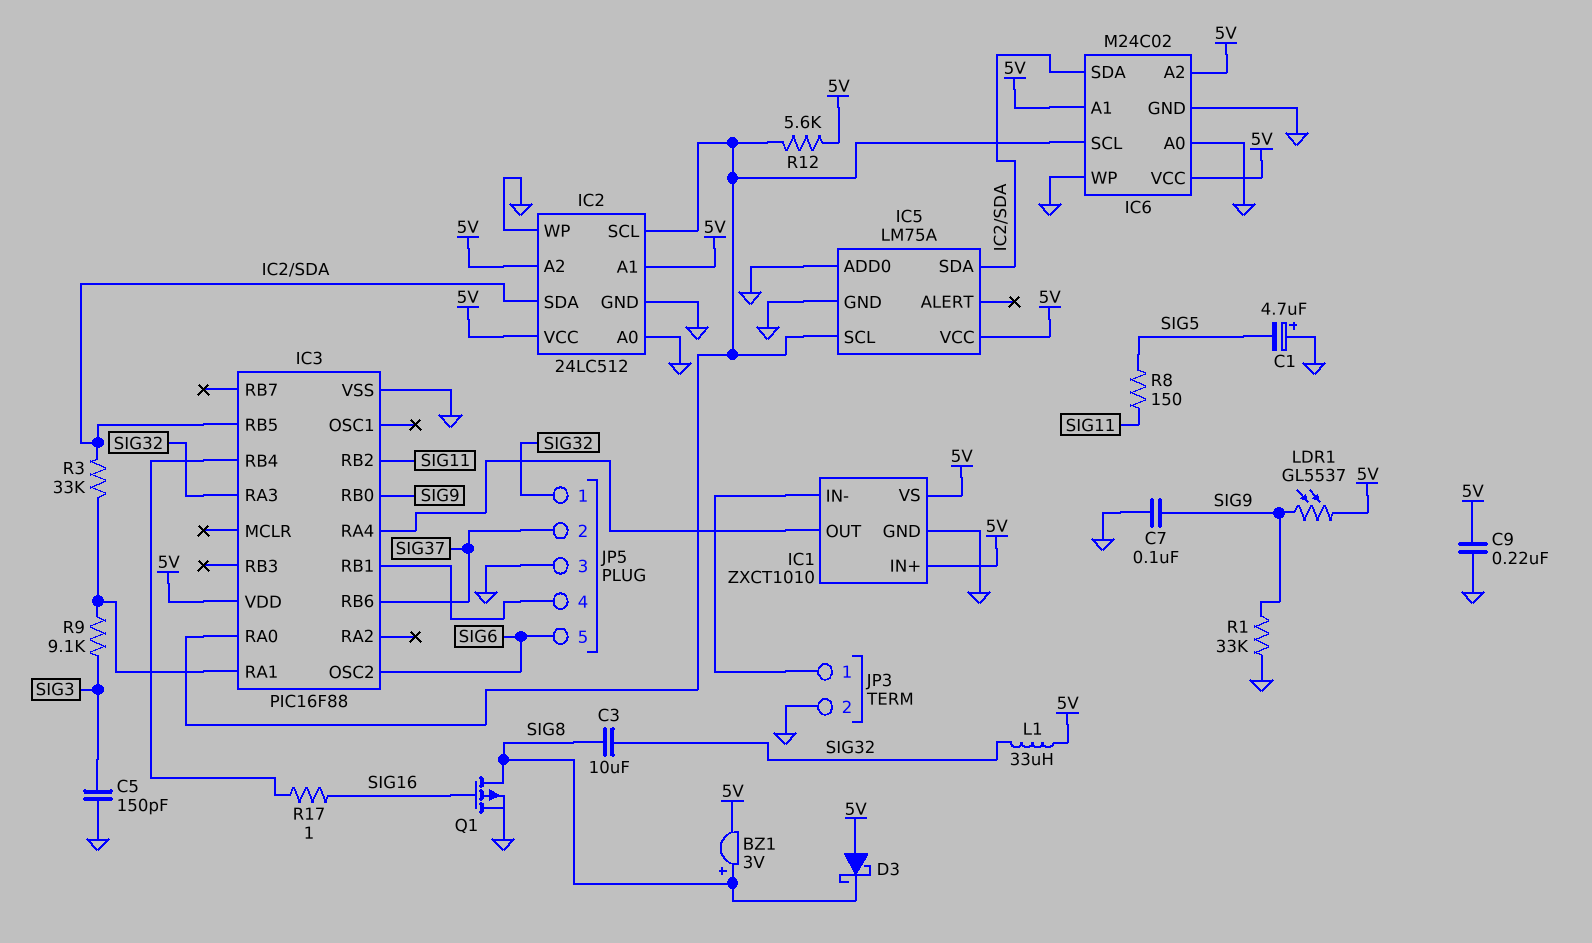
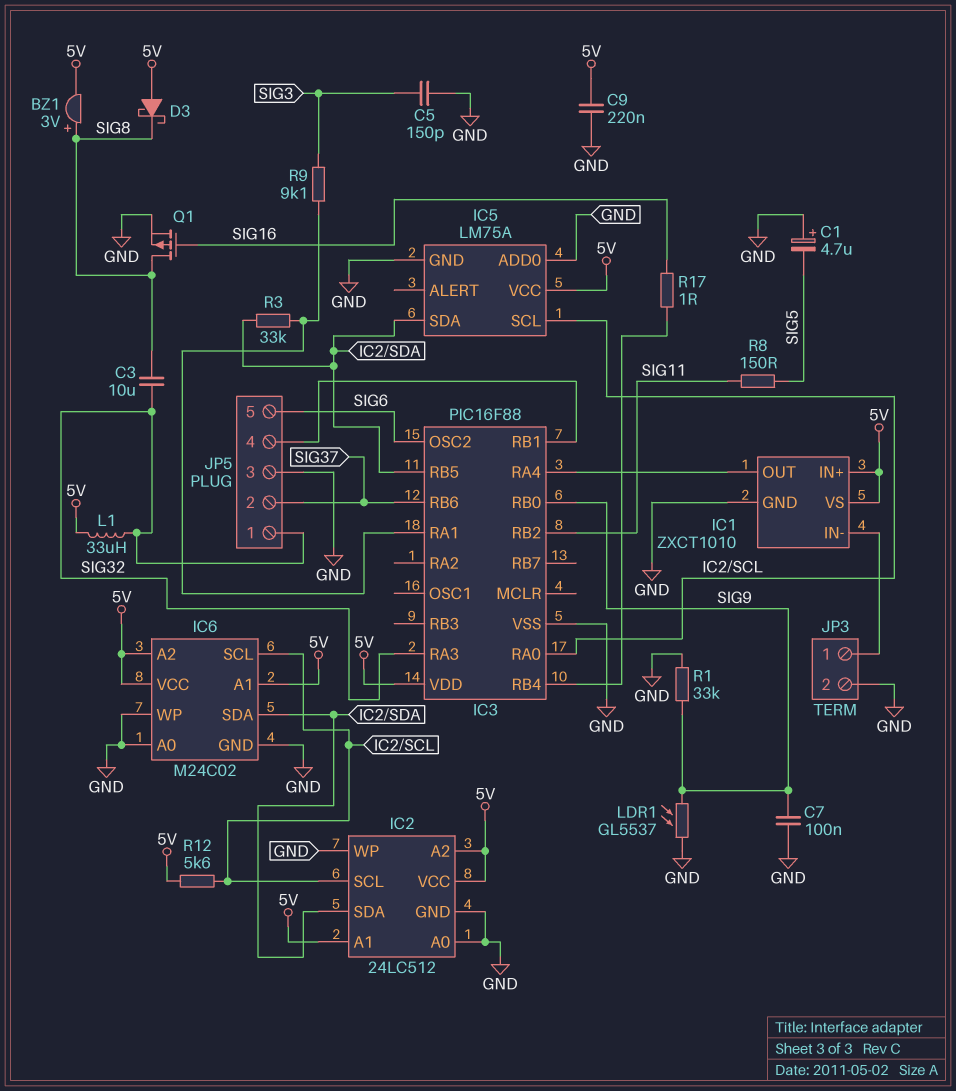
LDR1: GL5537 (5V, SIG9) -> GL5537 (GND, SIG9)

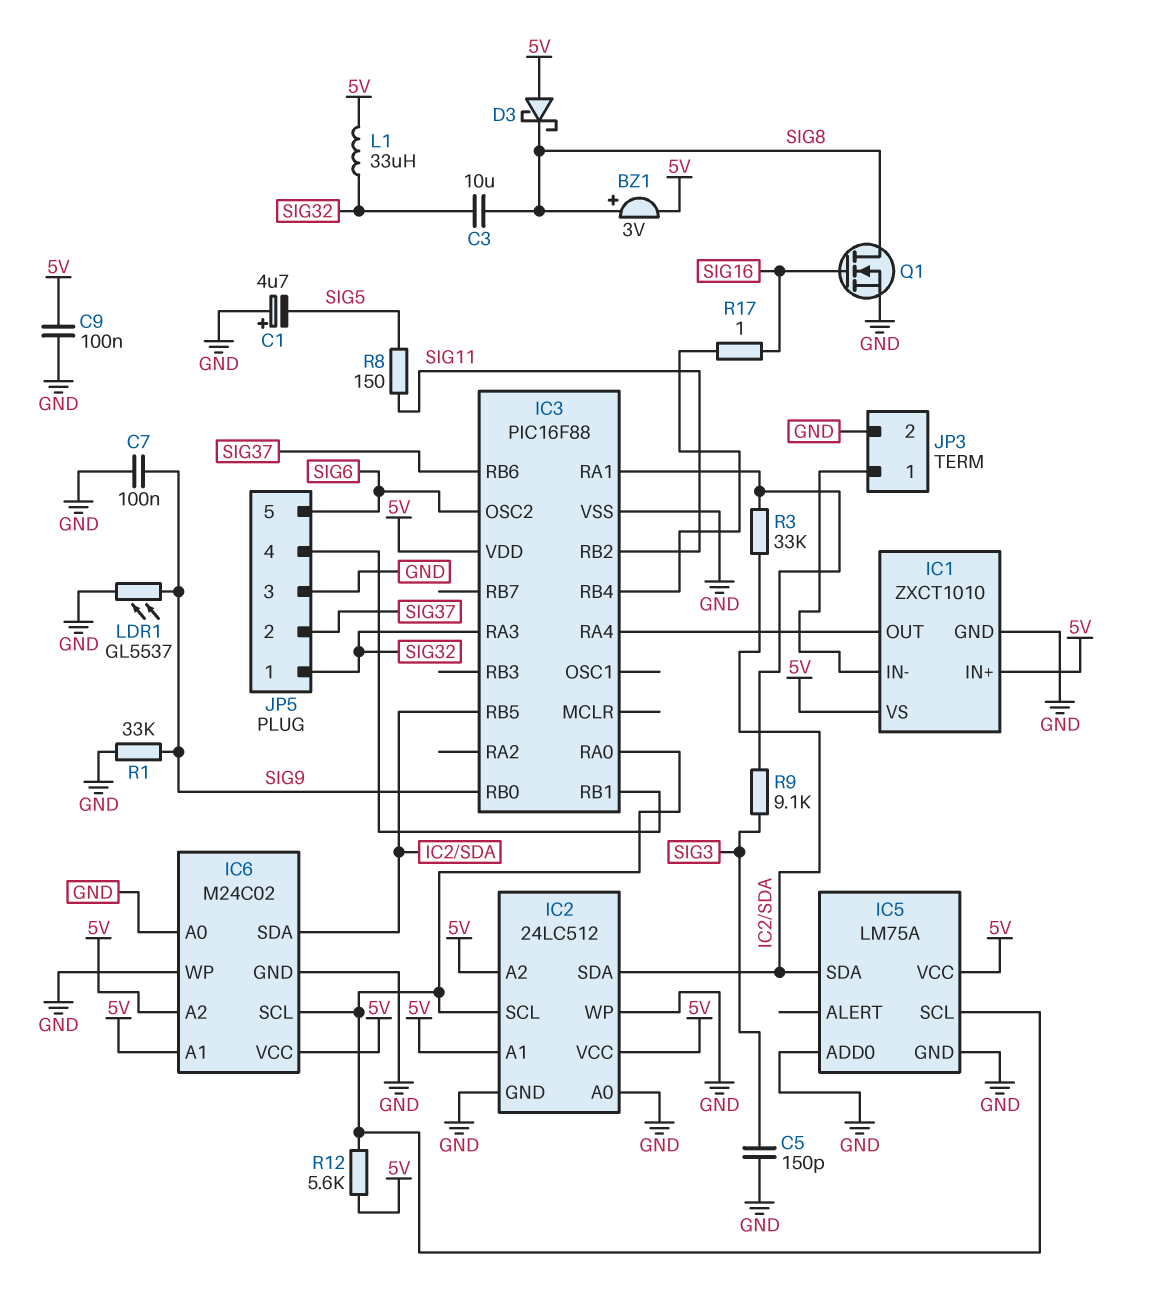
C9: 220nF (5V, GND) -> 100nF (5V, GND)
Q1: PMOS (G SIG16, D SIG8, S GND) -> NMOS (G SIG16, D SIG8, S GND)

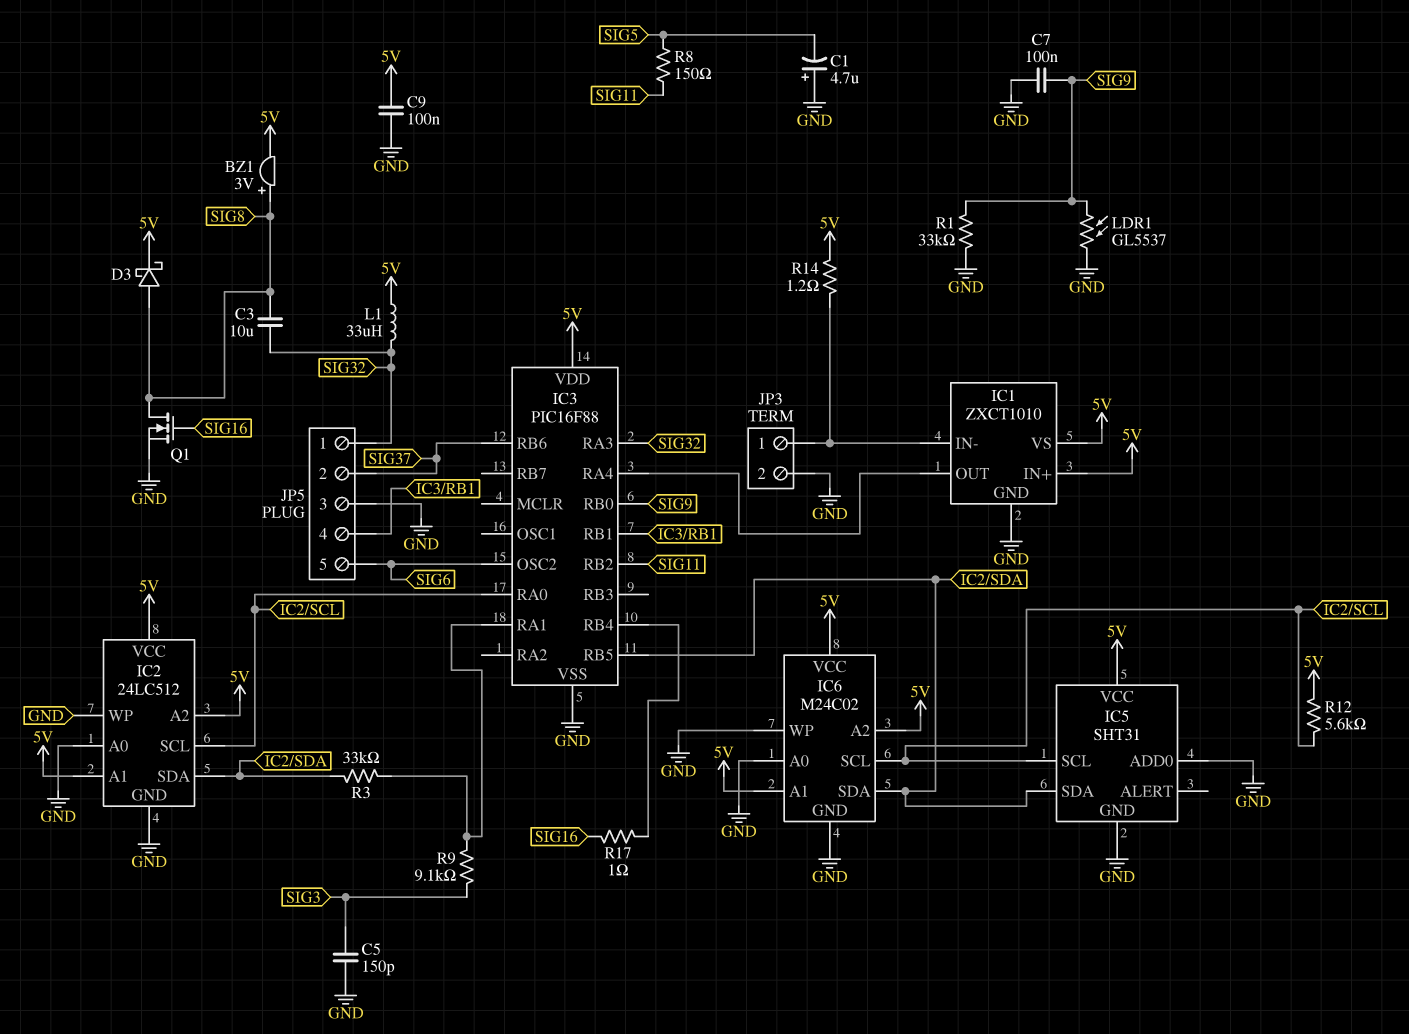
D3: schottky (A 5V, K SIG8) -> schottky (A SIG8, K 5V)
IC5: LM75A -> SHT31
R14: none -> 1.2 (5V, IC1/IN-)

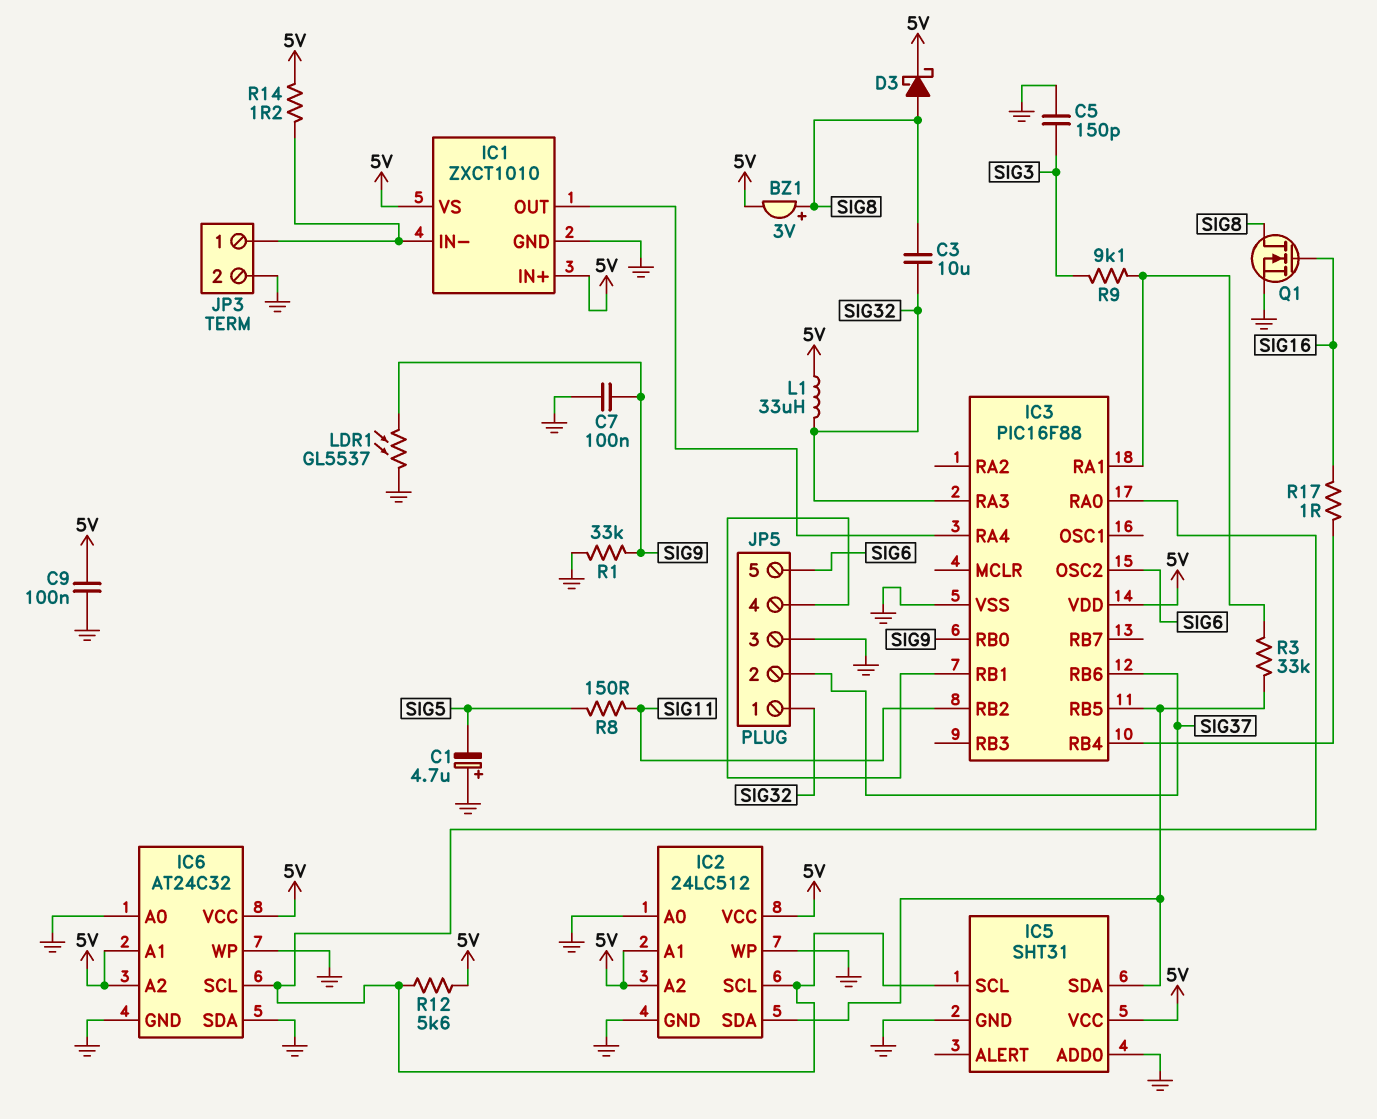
IC6: M24C02 -> AT24C32
IC6 pin SDA: IC2/SDA -> GND

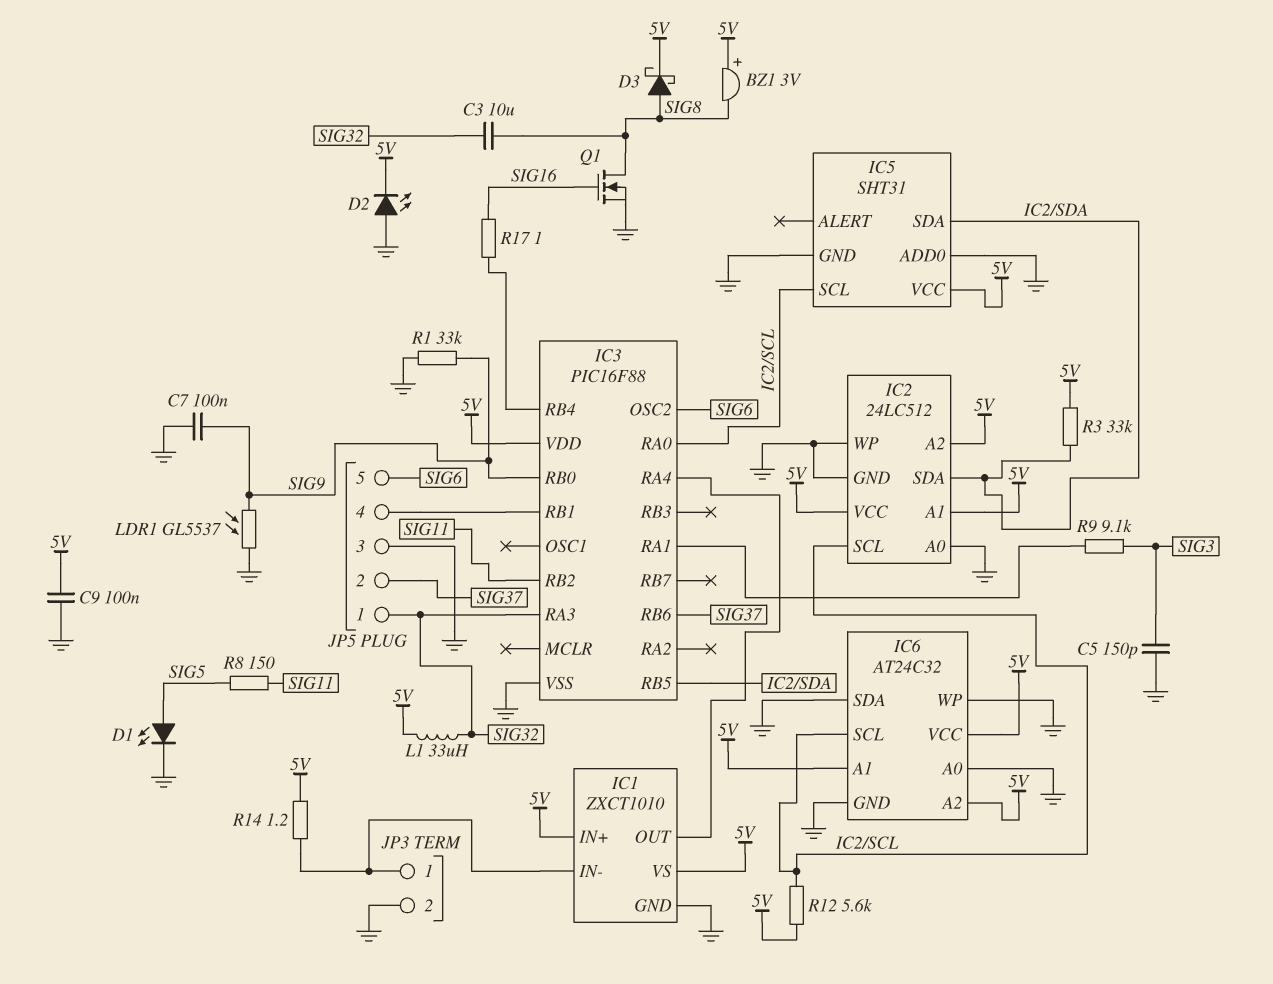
BZ1: buzzer 3V (plus SIG8, minus 5V) -> buzzer 3V (plus 5V, minus SIG8)
C1: 4.7uF (plus GND, minus SIG5) -> none
D1: none -> LED (A SIG5, K GND)
D2: none -> LED (A GND, K 5V)
R3: 33k (IC2/SDA, IC3/RA1) -> 33k (5V, IC2/SDA)

